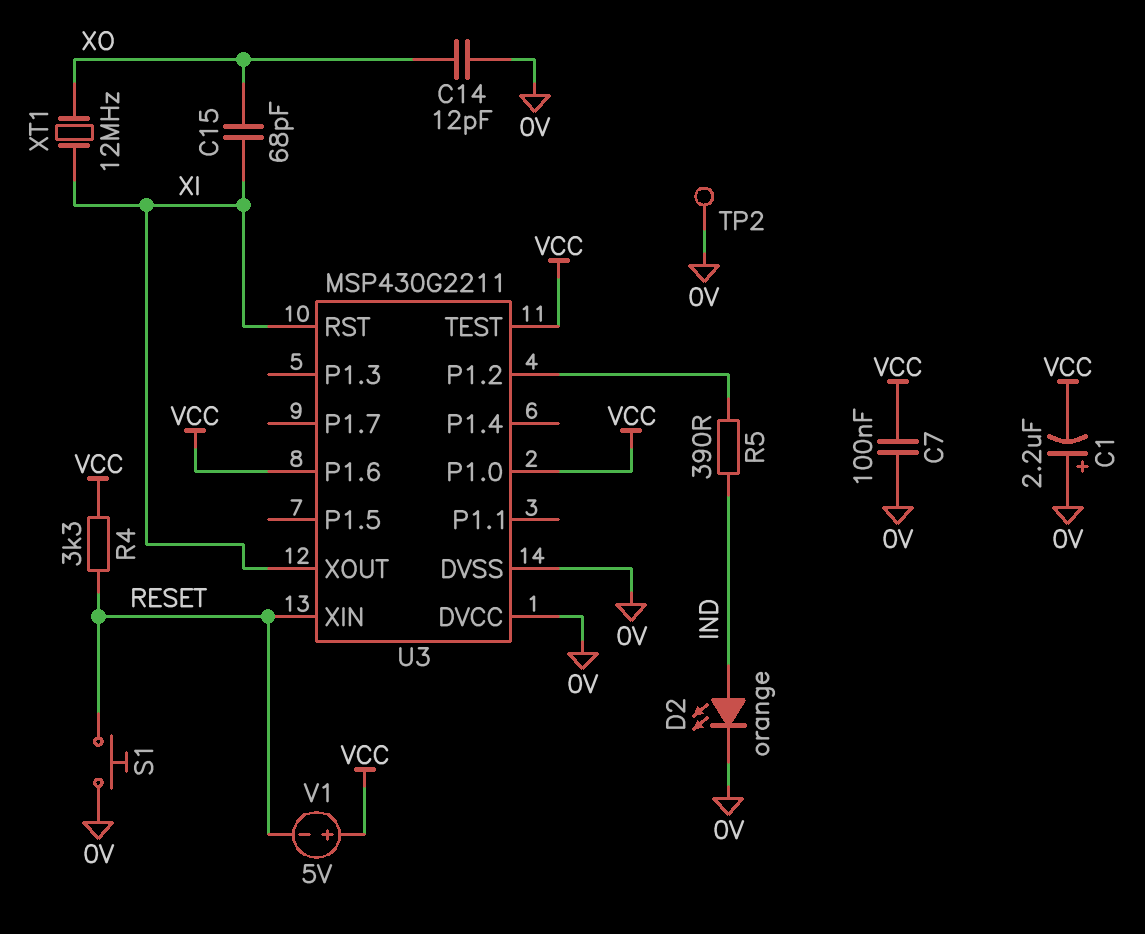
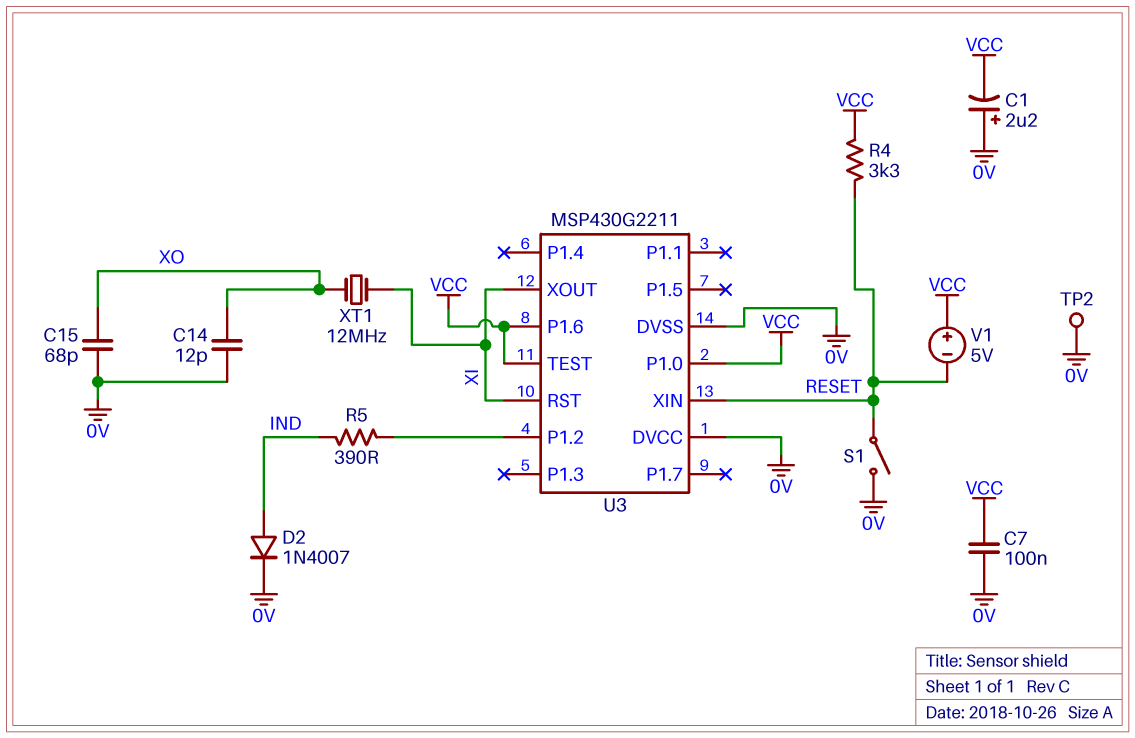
C15: 68pF (XI, XO) -> 68pF (0V, XO)
D2: LED orange (A IND, K 0V) -> diode 1N4007 (A IND, K 0V)
S1: button (0V, RESET) -> switch (0V, RESET)

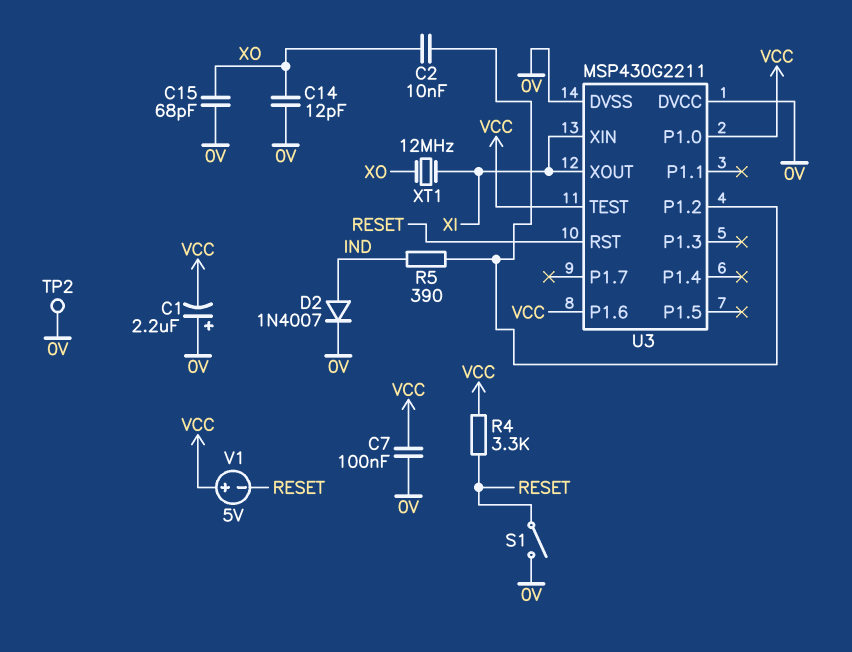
C2: none -> 10nF (U3/P1.2, XO)
U3 pin RST: XI -> RESET
U3 pin XIN: RESET -> XI

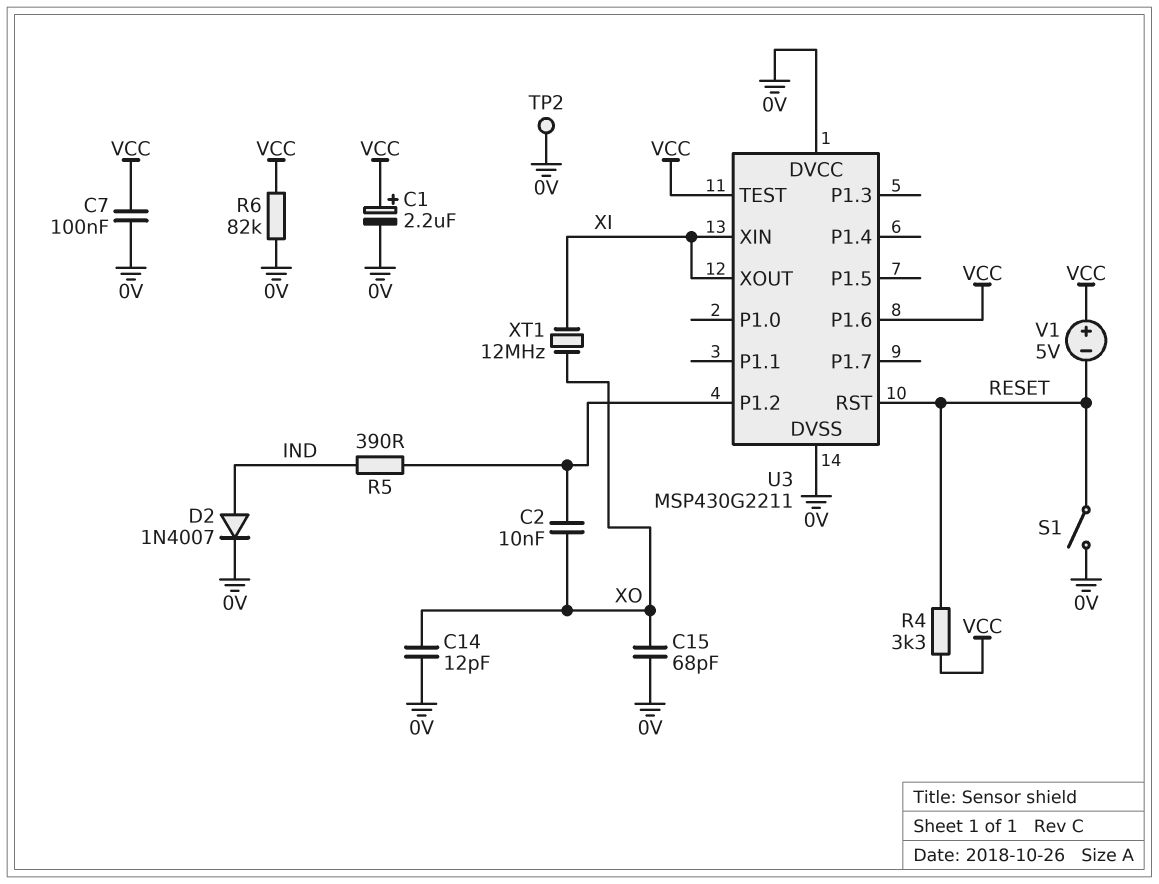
C1: 2.2uF (plus 0V, minus VCC) -> 2.2uF (plus VCC, minus 0V)
R6: none -> 82k (0V, VCC)
U3 pin P1.0: VCC -> none

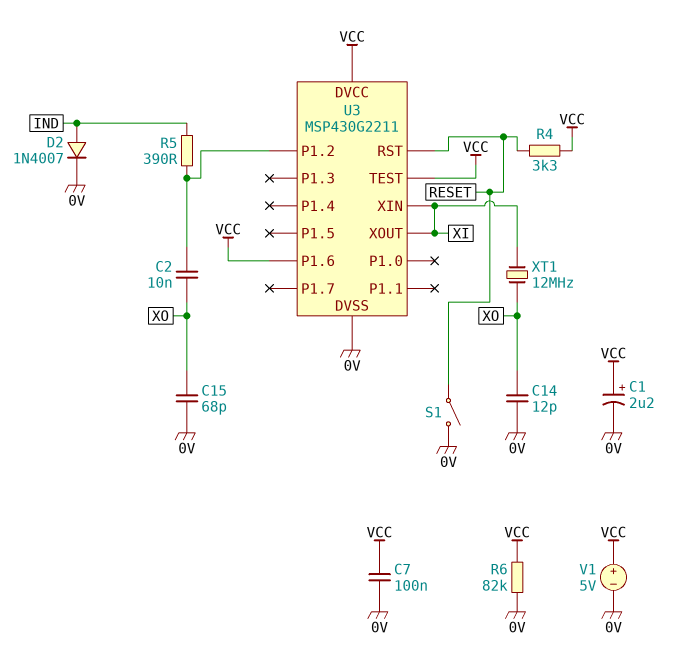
TP2: test point (0V) -> none
U3 pin DVCC: 0V -> VCC
V1: 5V (plus VCC, minus RESET) -> 5V (plus VCC, minus 0V)

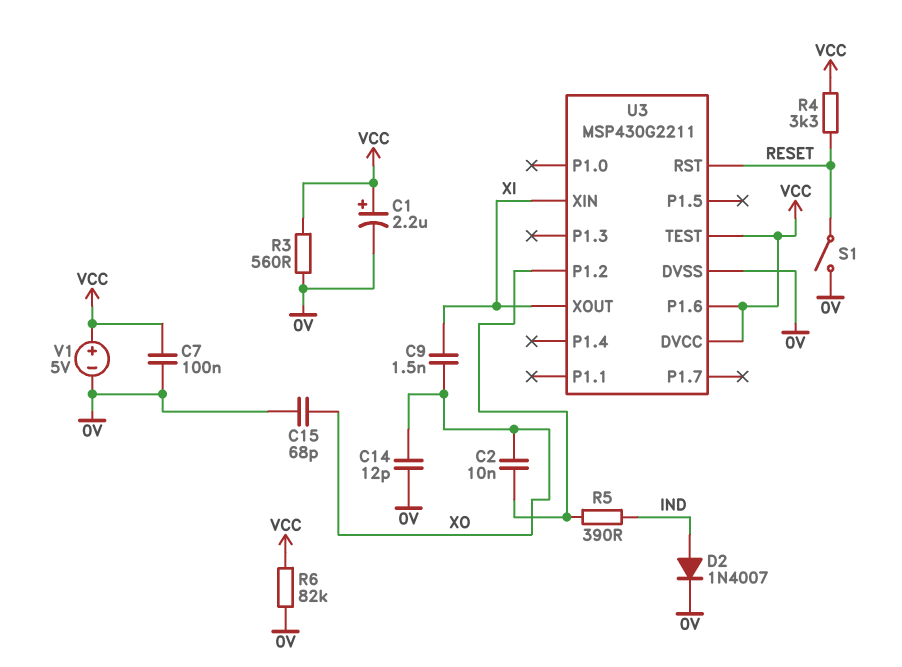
C9: none -> 1.5nF (XI, XO)
R3: none -> 560 (0V, VCC)
XT1: 12MHz (XI, XO) -> none

